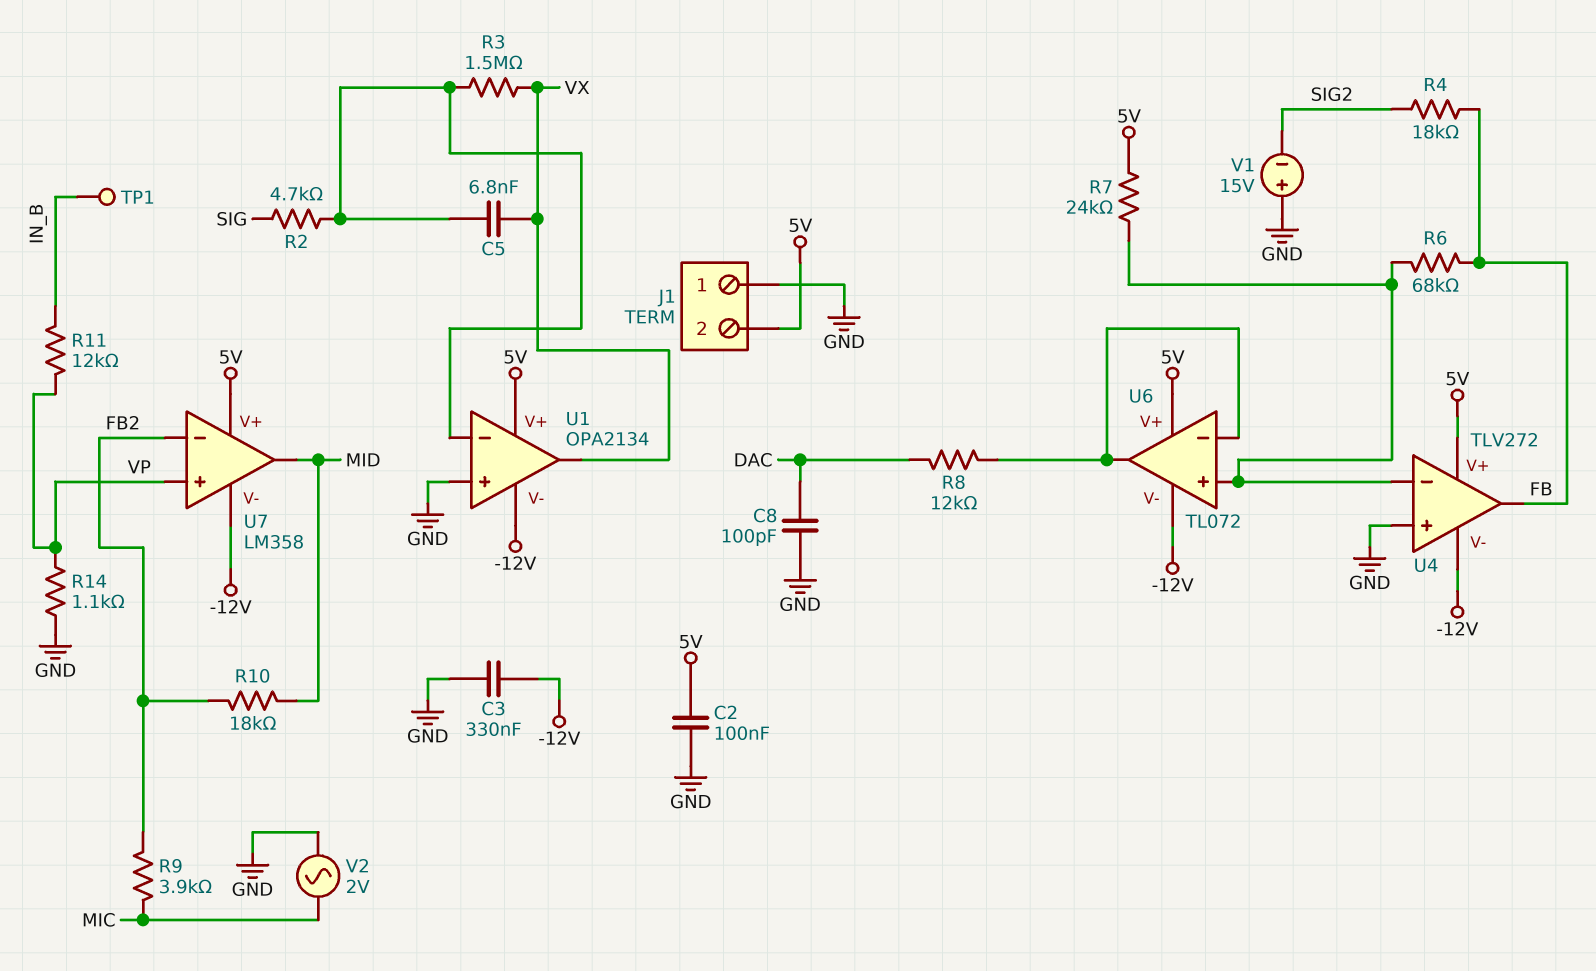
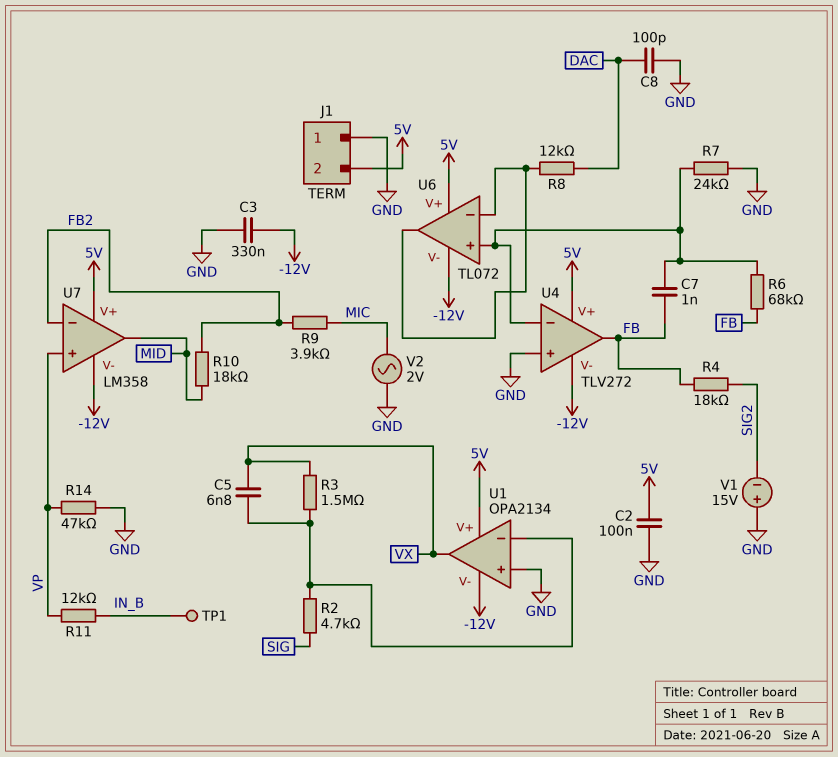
C7: none -> 1nF (FB, U4/in-)
R7: 24k (5V, U4/in-) -> 24k (GND, U4/in-)
R14: 1.1k (GND, VP) -> 47k (GND, VP)

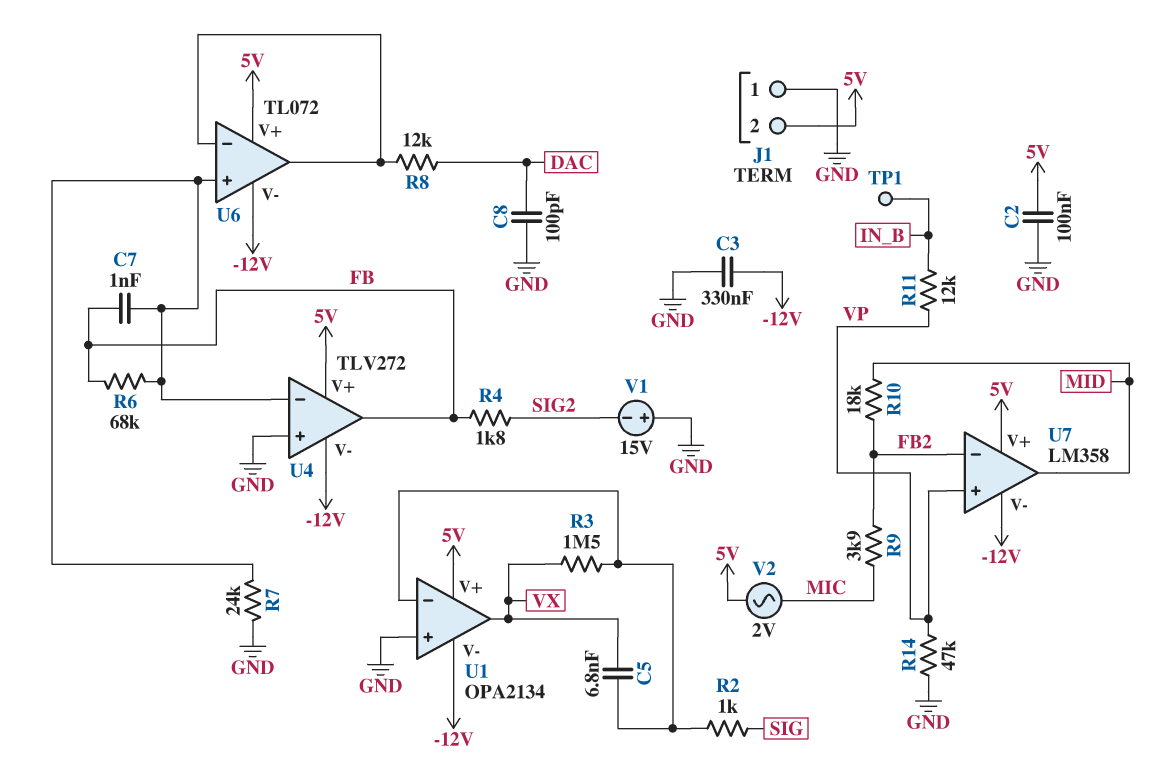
R2: 4.7k (SIG, U1/in-) -> 1k (SIG, U1/in-)
R4: 18k (FB, SIG2) -> 1.8k (FB, SIG2)
V2: AC 2V (GND, MIC) -> AC 2V (5V, MIC)

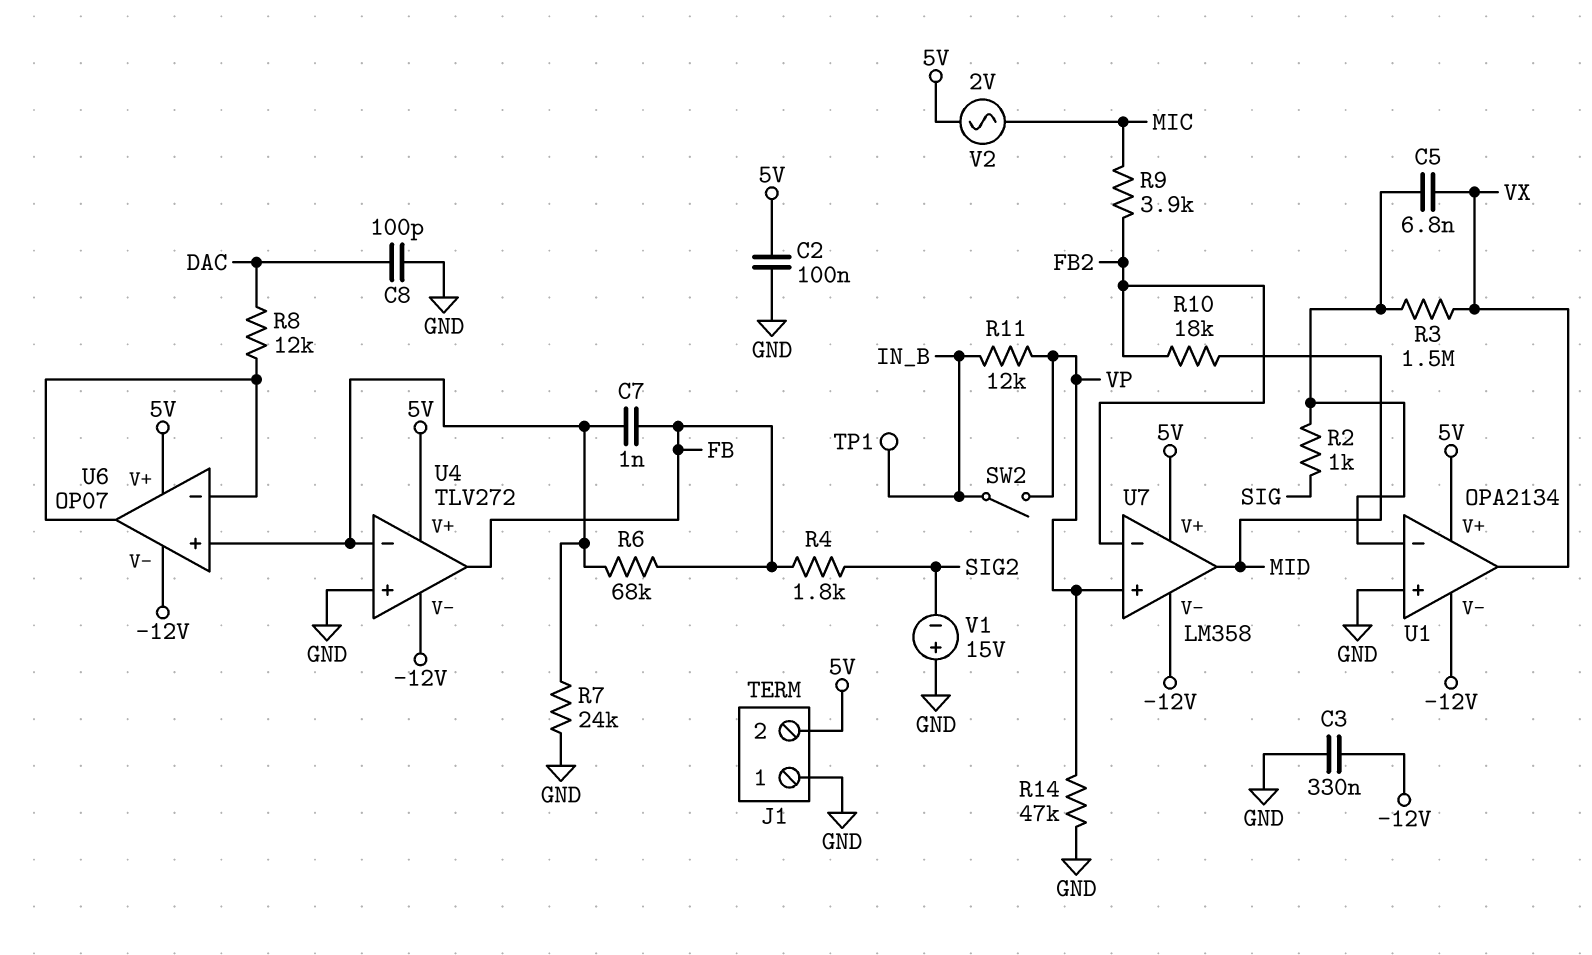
SW2: none -> switch (IN_B, VP)
U6: TL072 -> OP07

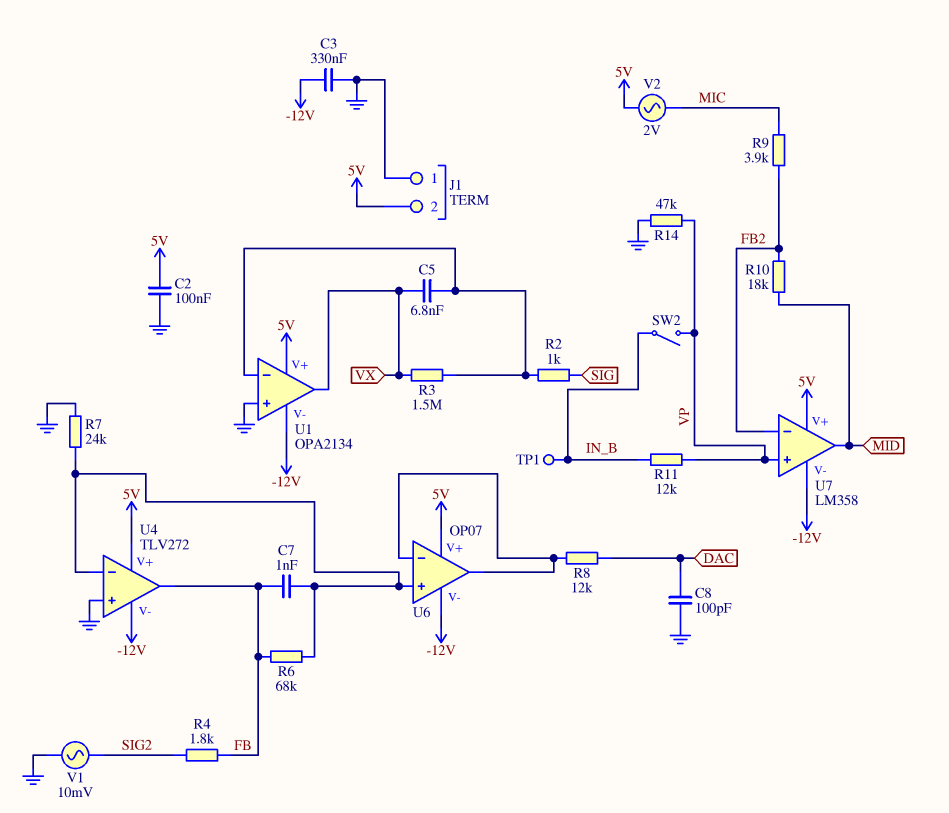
V1: 15V (plus GND, minus SIG2) -> AC 10mV (GND, SIG2)

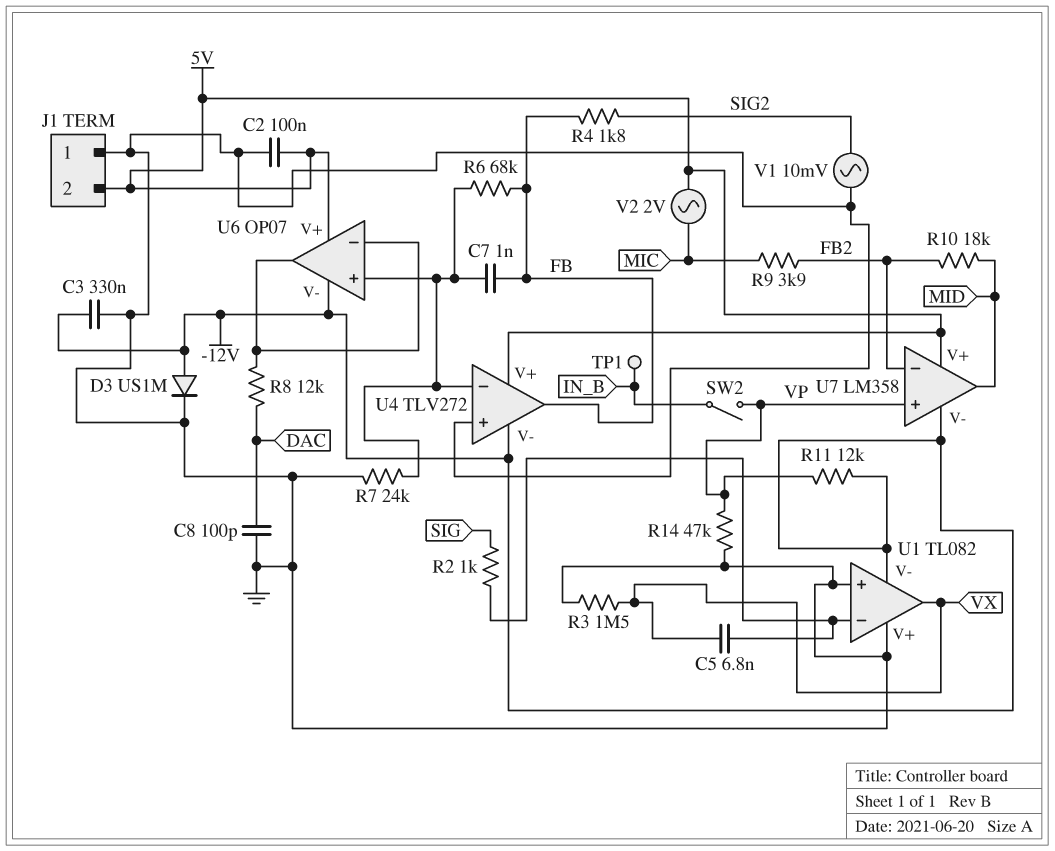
D3: none -> diode US1M (A -12V, K GND)
R3: 1.5M (U1/in-, VX) -> 1.5M (GND, VX)
R11: 12k (IN_B, VP) -> 12k (-12V, VP)
U1: OPA2134 -> TL082
U1 pin V+: 5V -> GND

